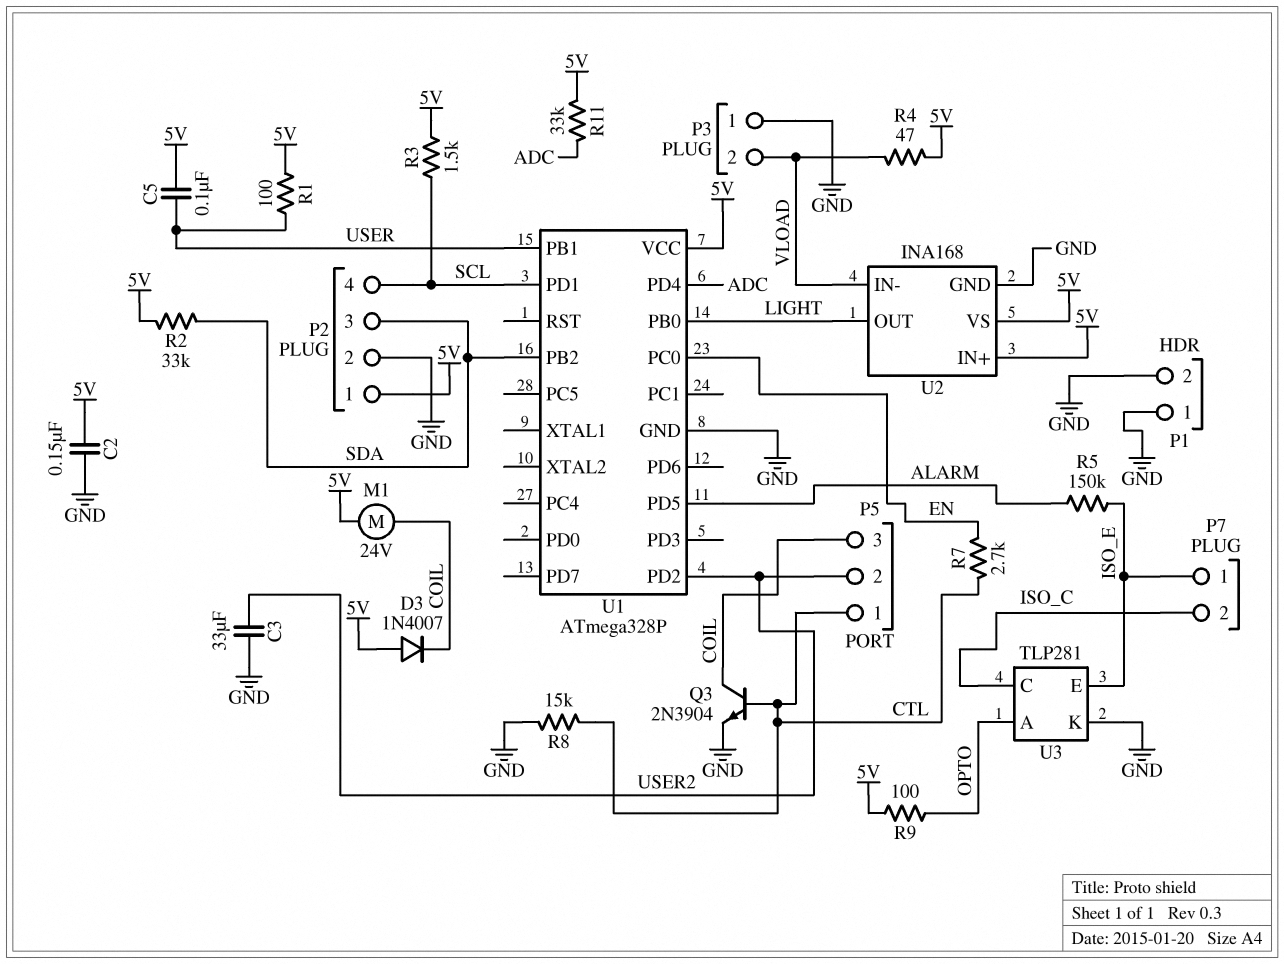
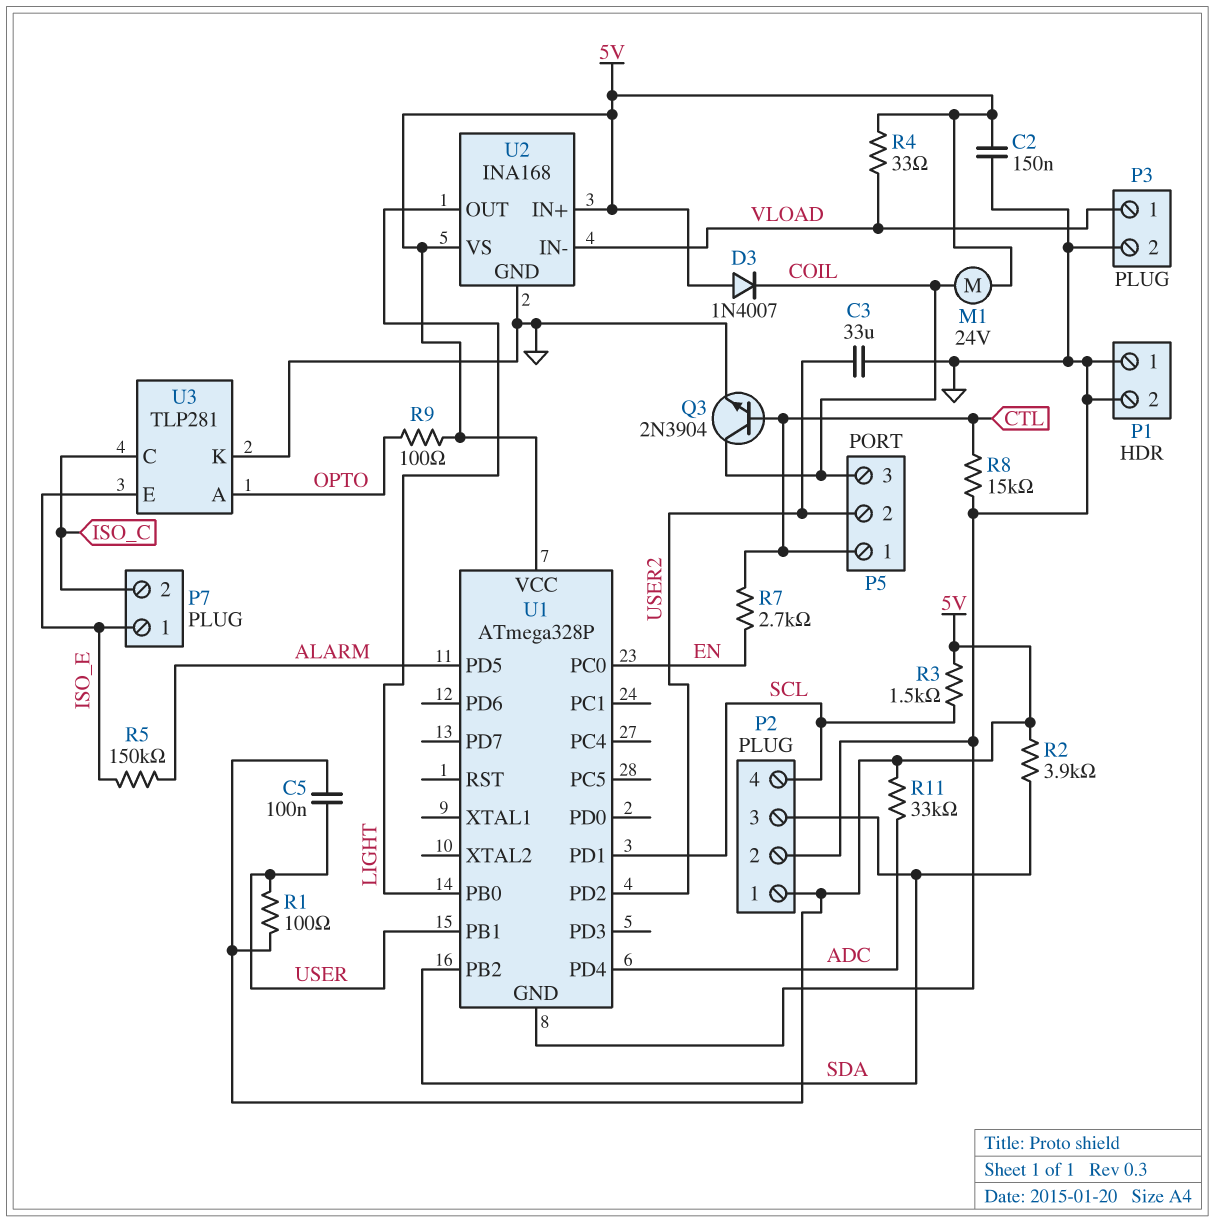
P3 pin 1: GND -> VLOAD
P3 pin 2: VLOAD -> GND
R2: 33k (5V, SDA) -> 3.9k (5V, SDA)
R4: 47 (5V, VLOAD) -> 33 (5V, VLOAD)

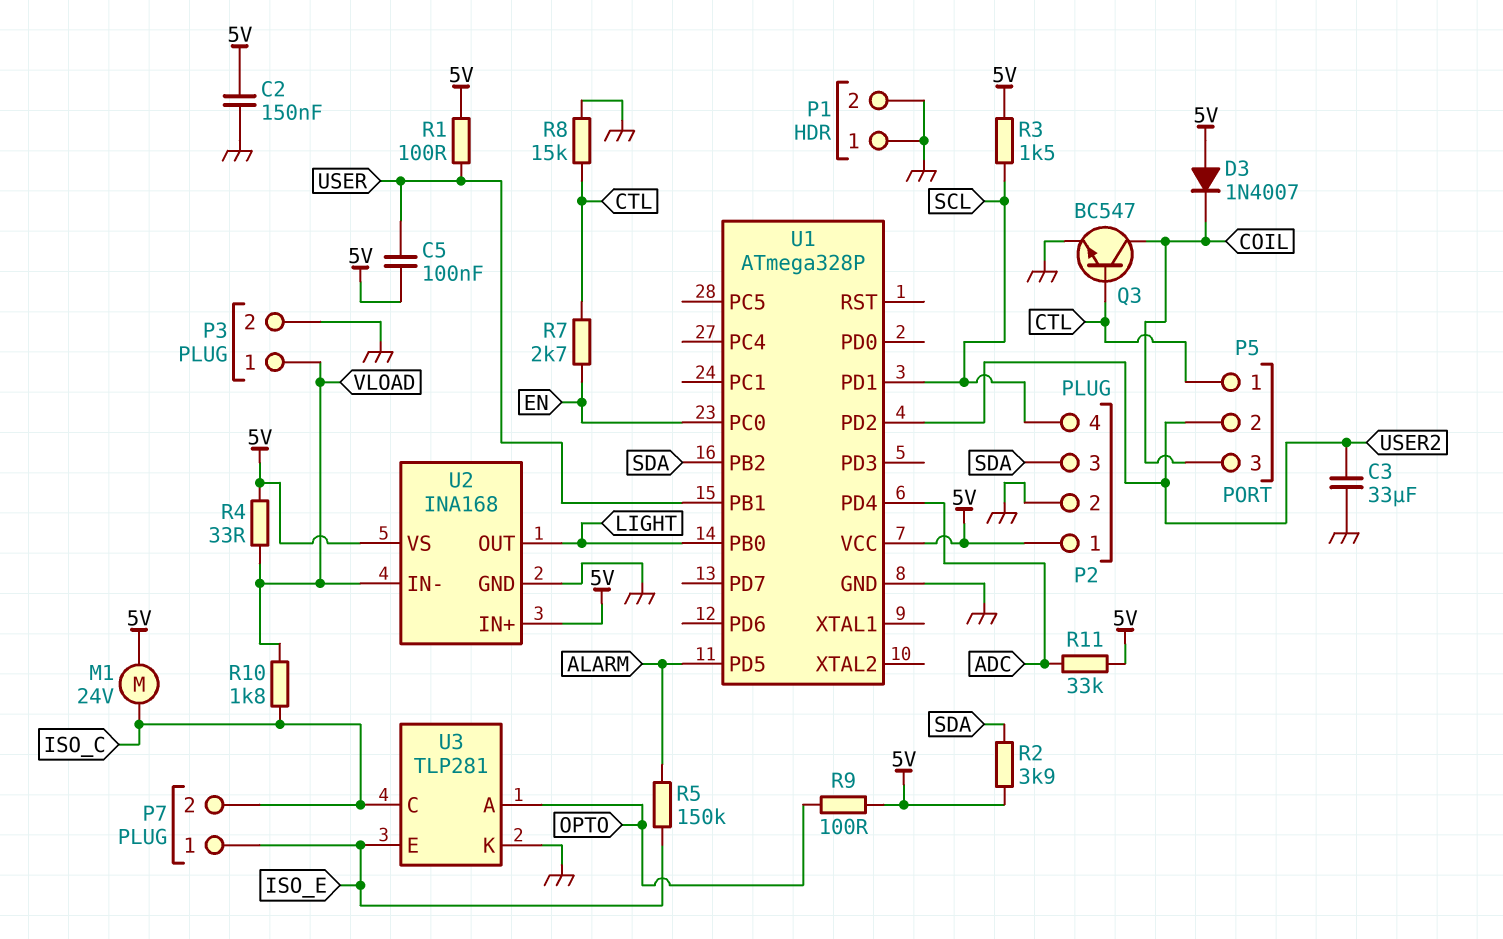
M1: motor 24V (5V, COIL) -> motor 24V (5V, ISO_C)
Q3: NPN 2N3904 (B CTL, C COIL, E GND) -> NPN BC547 (B CTL, C COIL, E GND)
R10: none -> 1.8k (ISO_C, VLOAD)

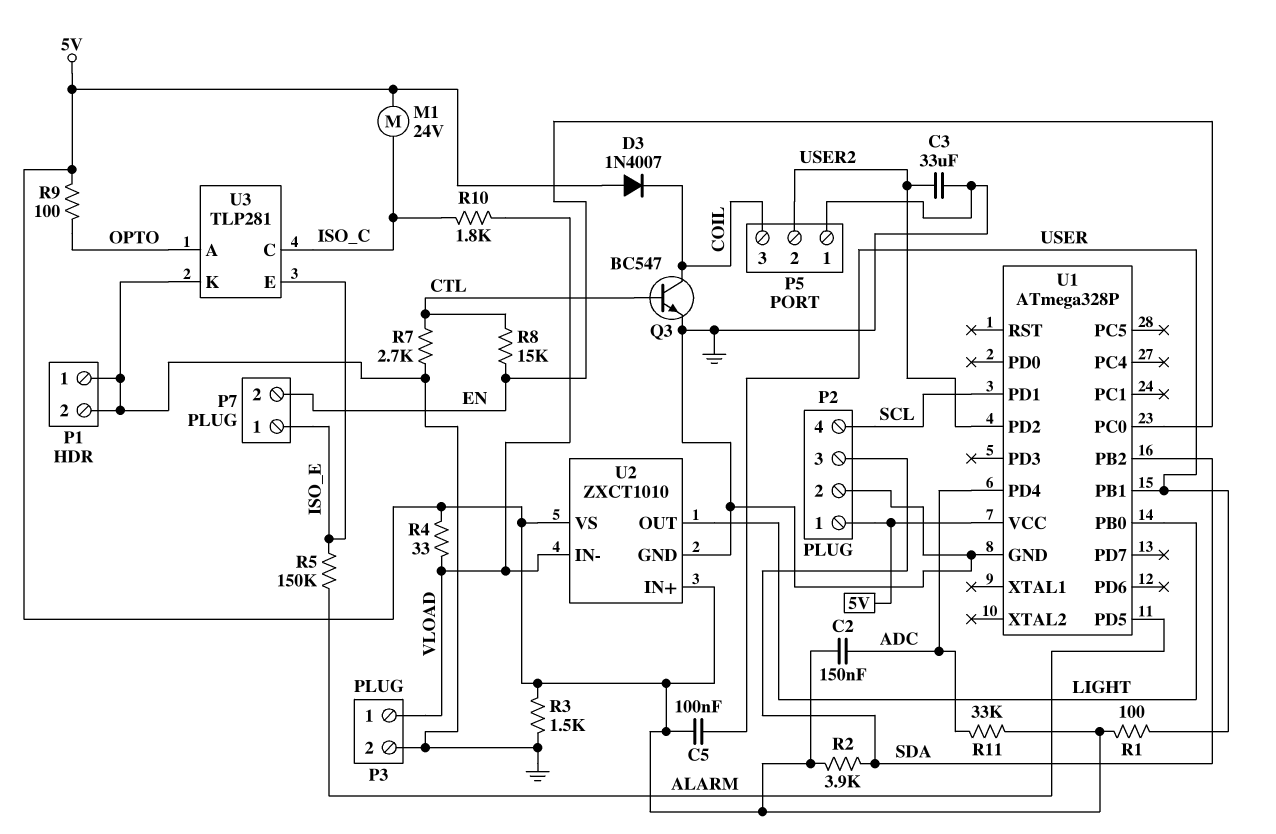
C2: 150nF (5V, GND) -> 150nF (5V, ADC)
P5 pin 1: CTL -> GND
P7 pin 2: ISO_C -> EN
R3: 1.5k (5V, SCL) -> 1.5k (5V, GND)
R7: 2.7k (CTL, EN) -> 2.7k (CTL, GND)
R8: 15k (CTL, GND) -> 15k (CTL, EN)
U2: INA168 -> ZXCT1010

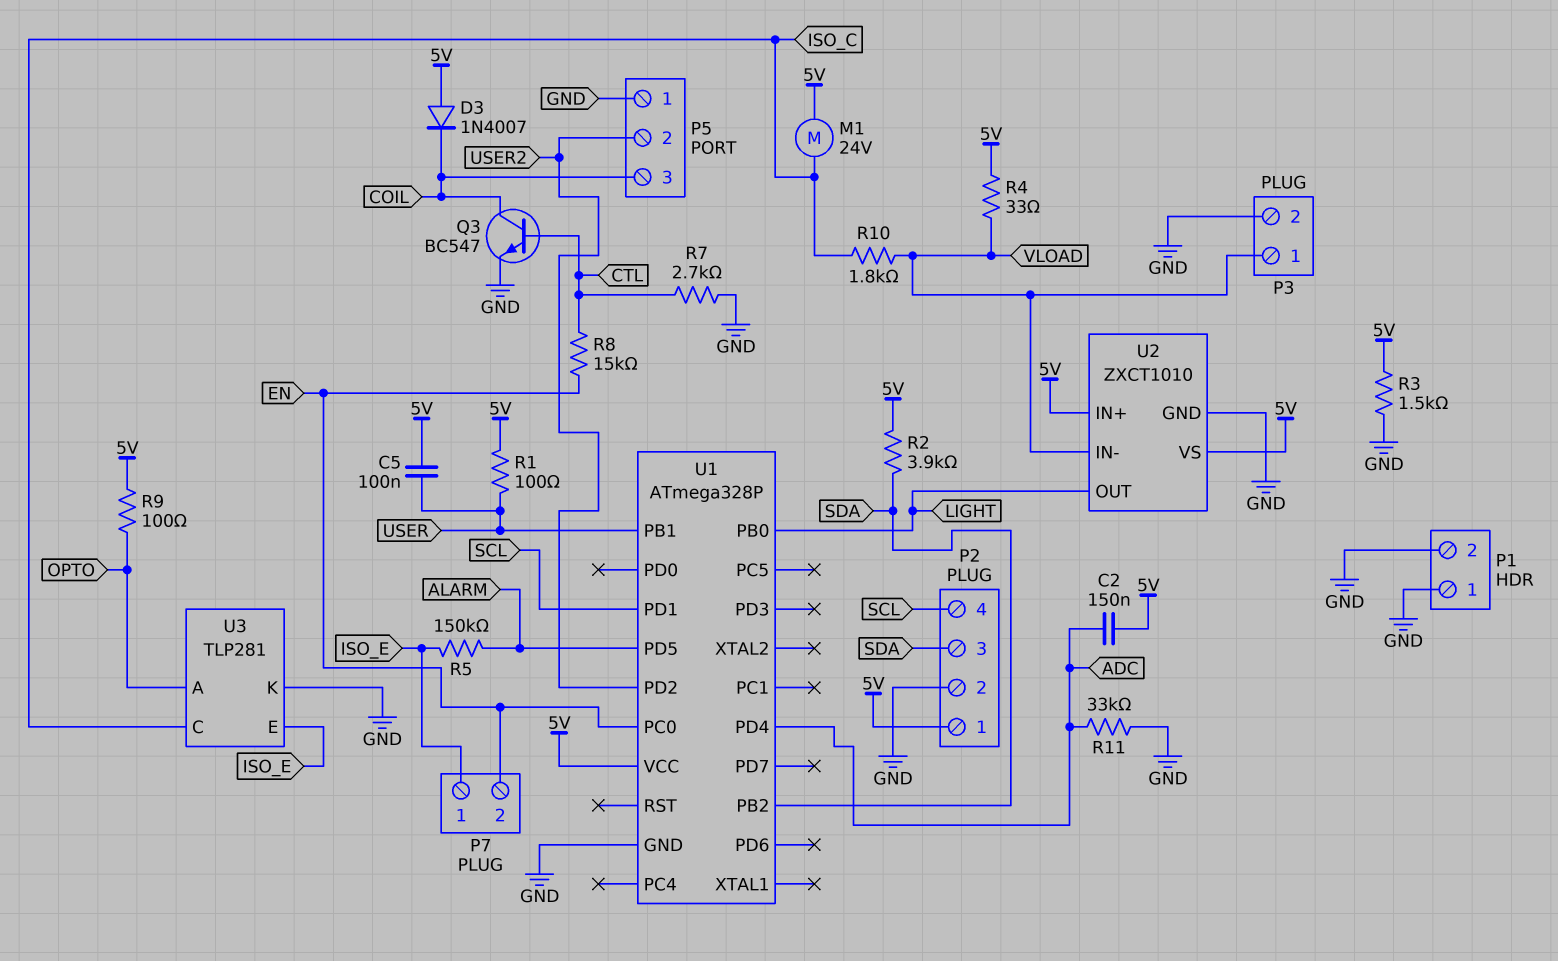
C3: 33uF (GND, USER2) -> none
R11: 33k (5V, ADC) -> 33k (ADC, GND)

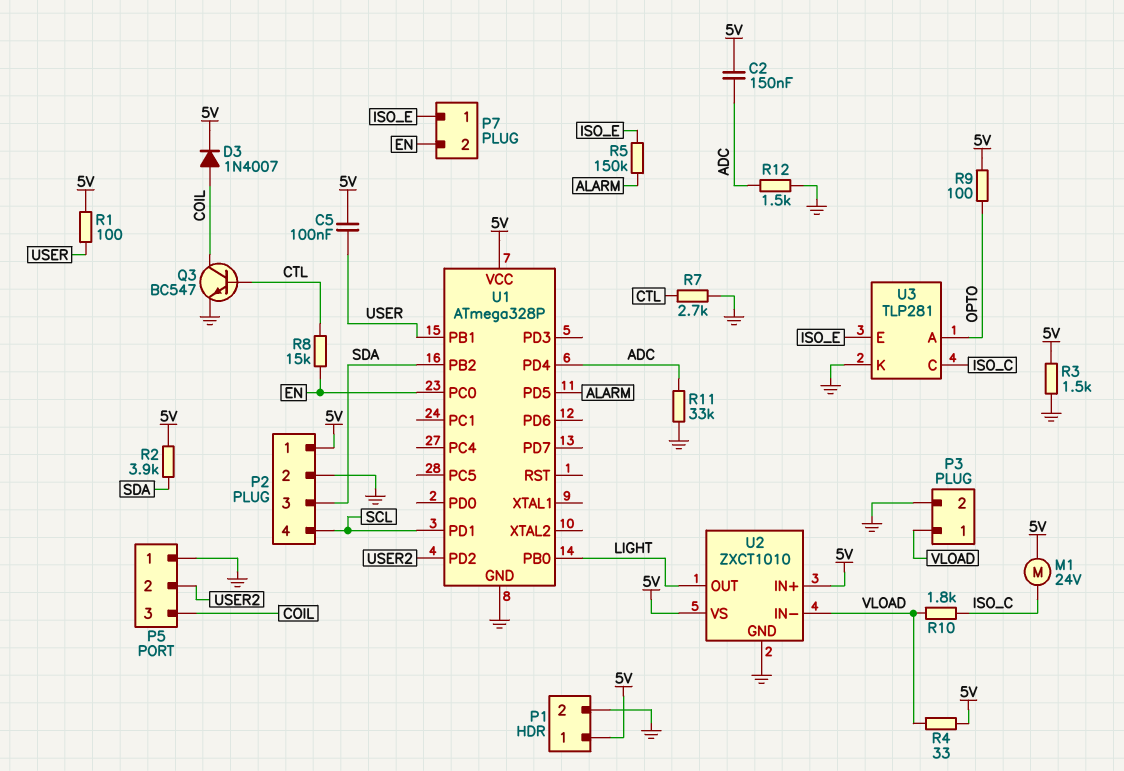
D3: diode 1N4007 (A 5V, K COIL) -> diode 1N4007 (A COIL, K 5V)
P1 pin 1: GND -> 5V
R12: none -> 1.5k (ADC, GND)

